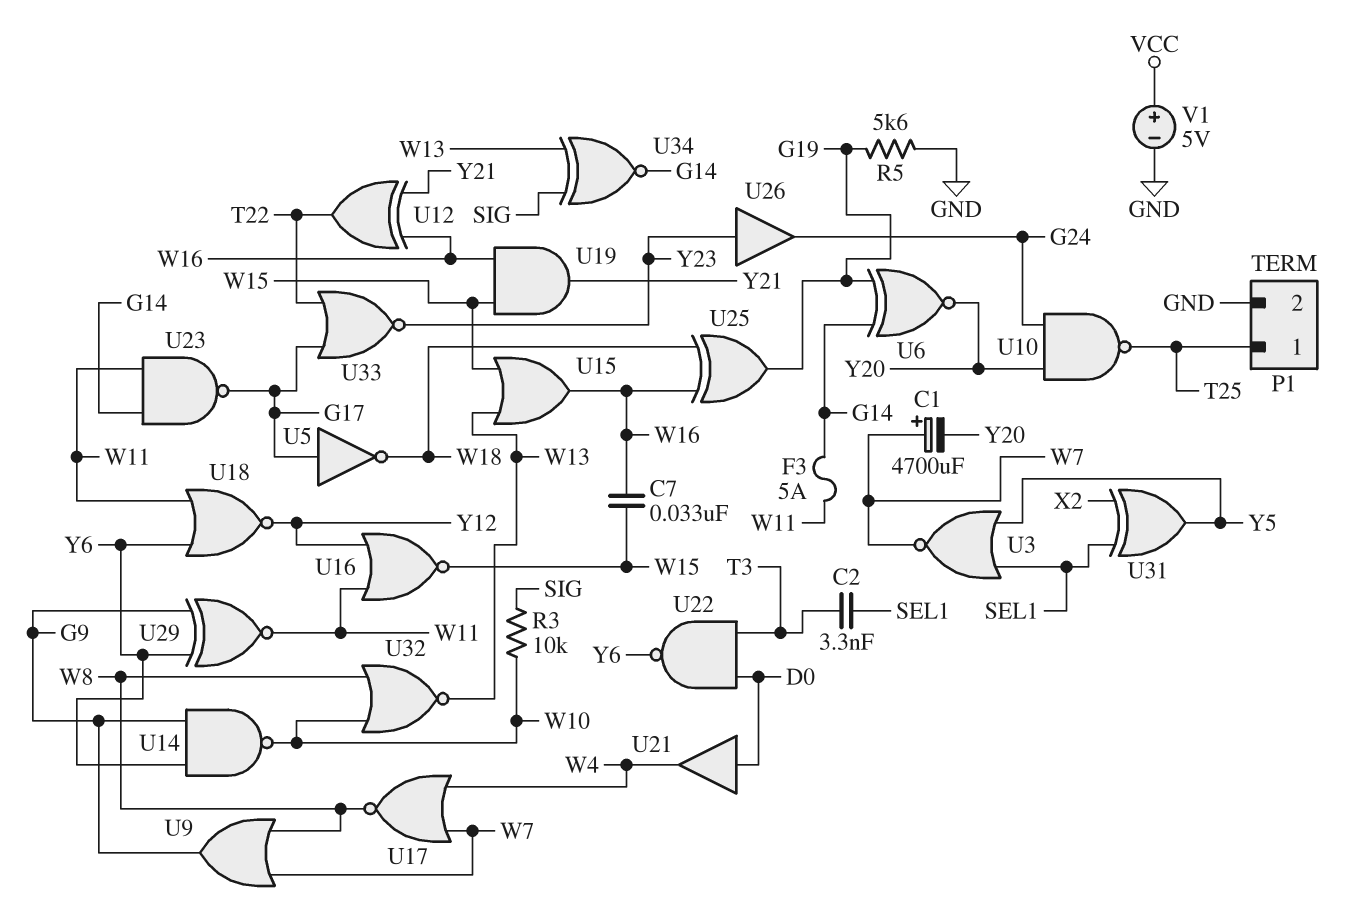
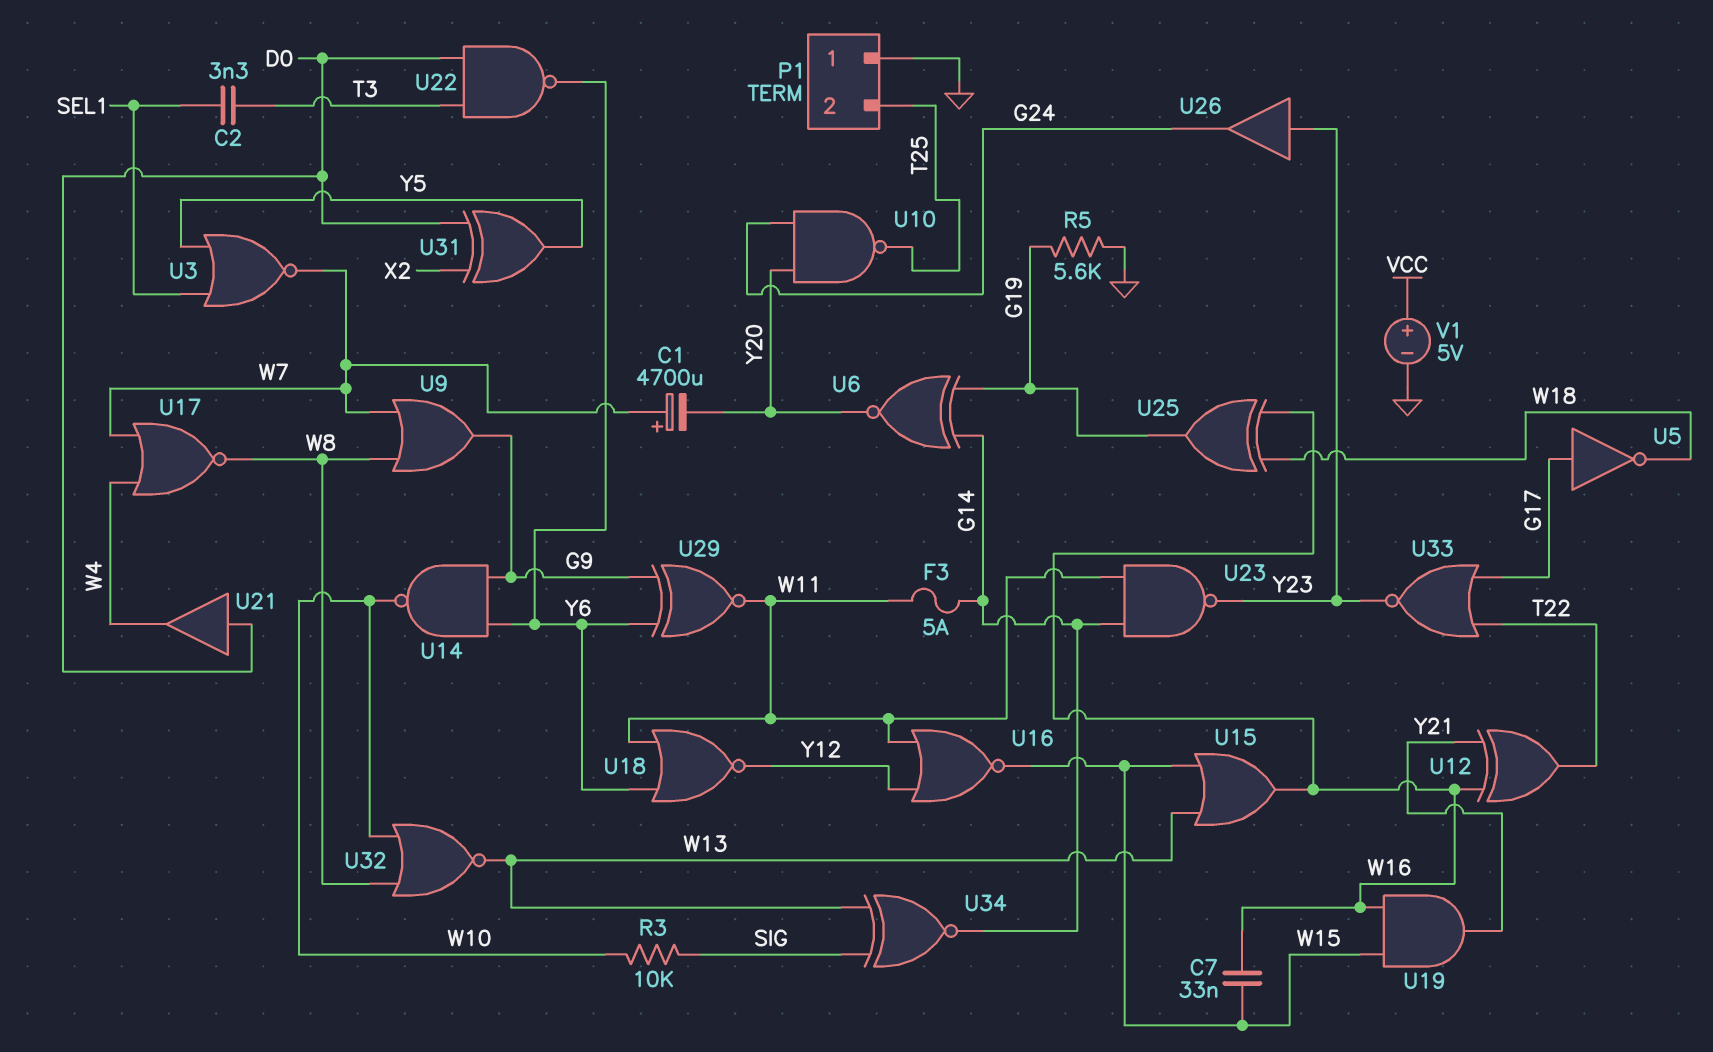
P1 pin 1: T25 -> GND
P1 pin 2: GND -> T25
U23: NAND (in G14, in W11, out G17) -> NAND (in G14, in W11, out Y23)
U31: XOR (in SEL1, in X2, out Y5) -> XOR (in D0, in X2, out Y5)

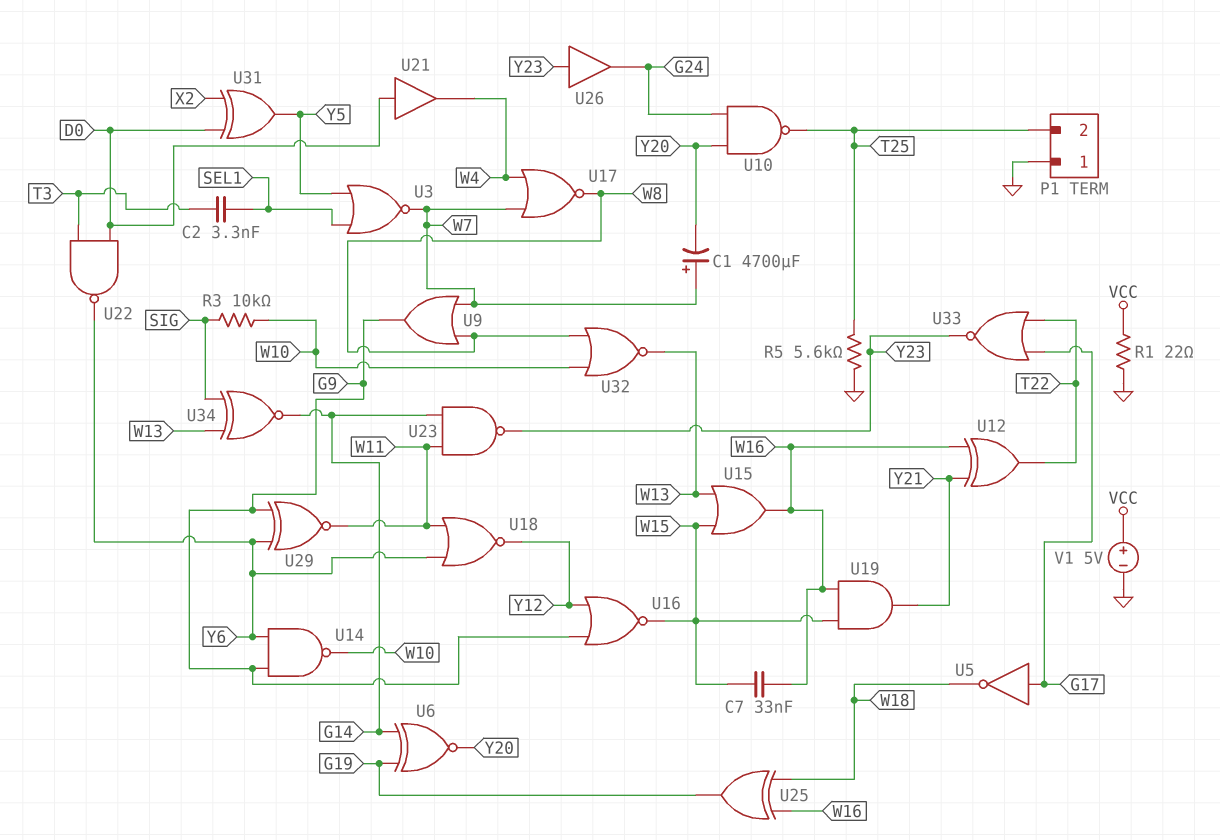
F3: 5A (G14, W11) -> none
R1: none -> 22 (GND, VCC)
R5: 5.6k (G19, GND) -> 5.6k (GND, T25)
U16: NOR (in W11, in Y12, out W15) -> NOR (in G9, in Y12, out W15)

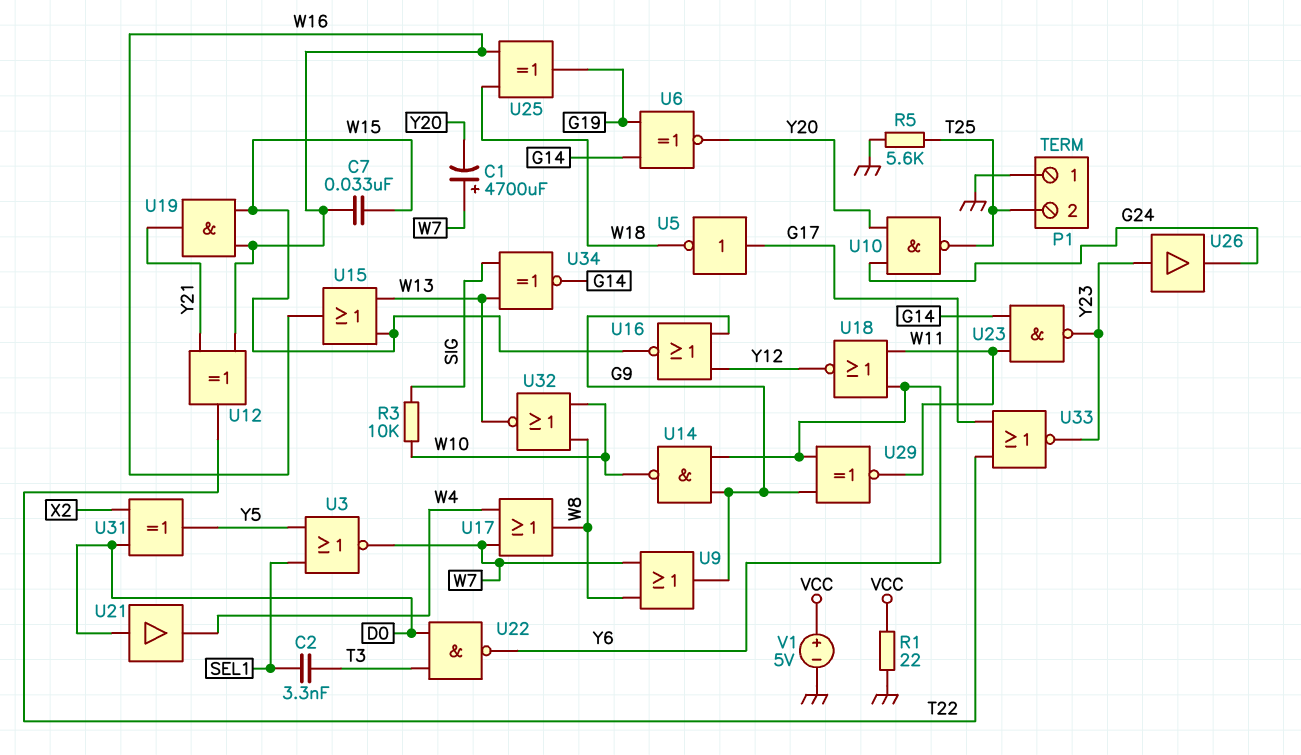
U17: NOR (in W4, in W7, out W8) -> OR (in W4, in W7, out W8)

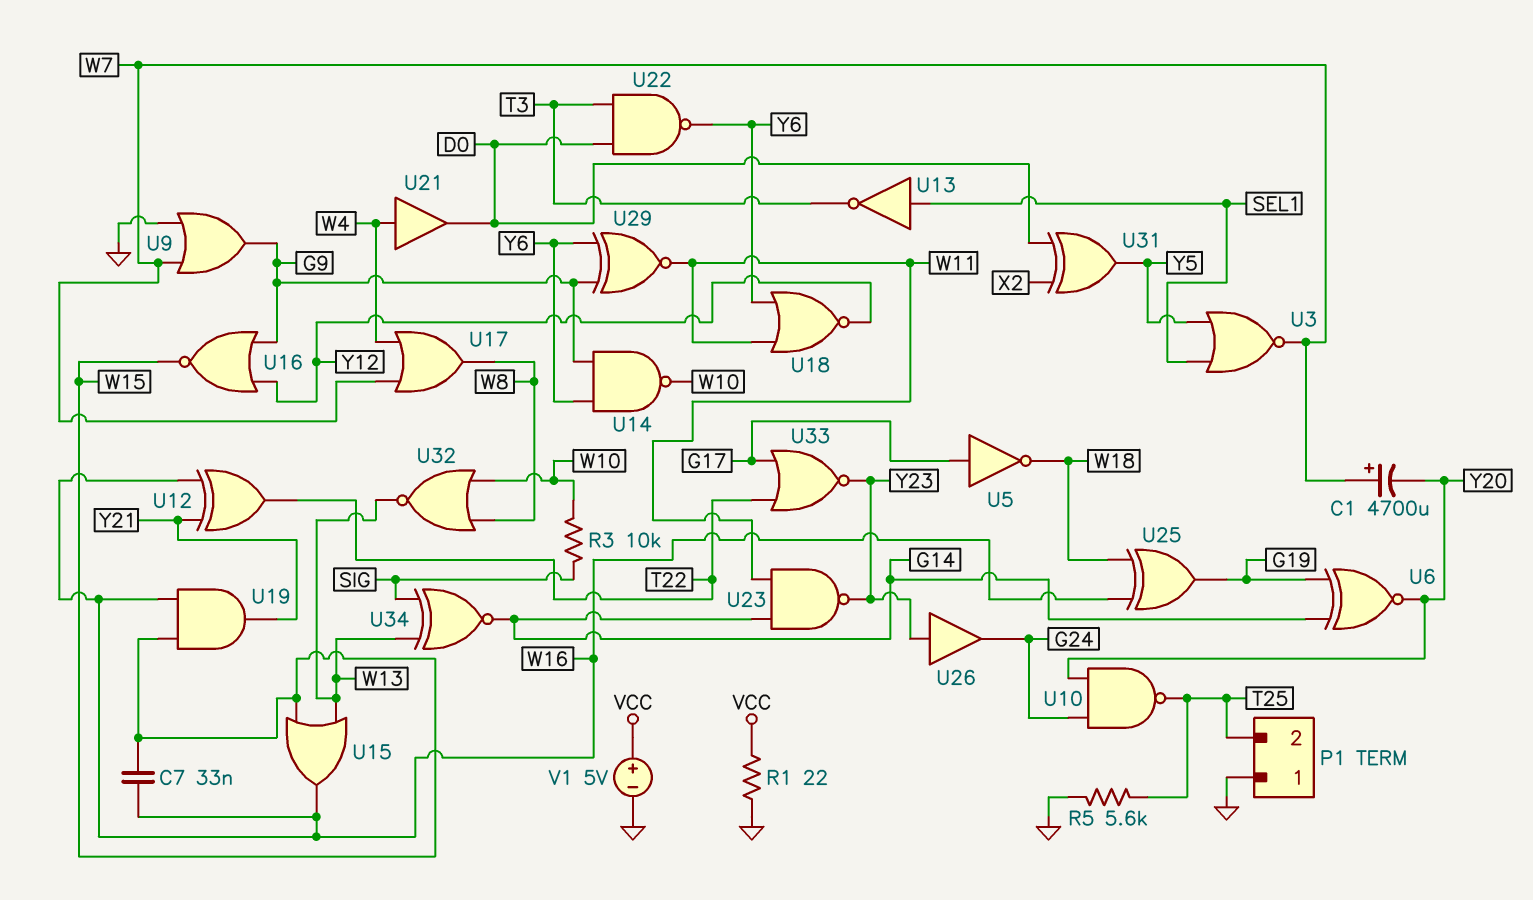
C2: 3.3nF (SEL1, T3) -> none
U9: OR (in W7, in W8, out G9) -> OR (in GND, in W7, out G9)
U13: none -> NOT (in SEL1, out T3)
U21: buffer (in D0, out W4) -> buffer (in W4, out D0)

